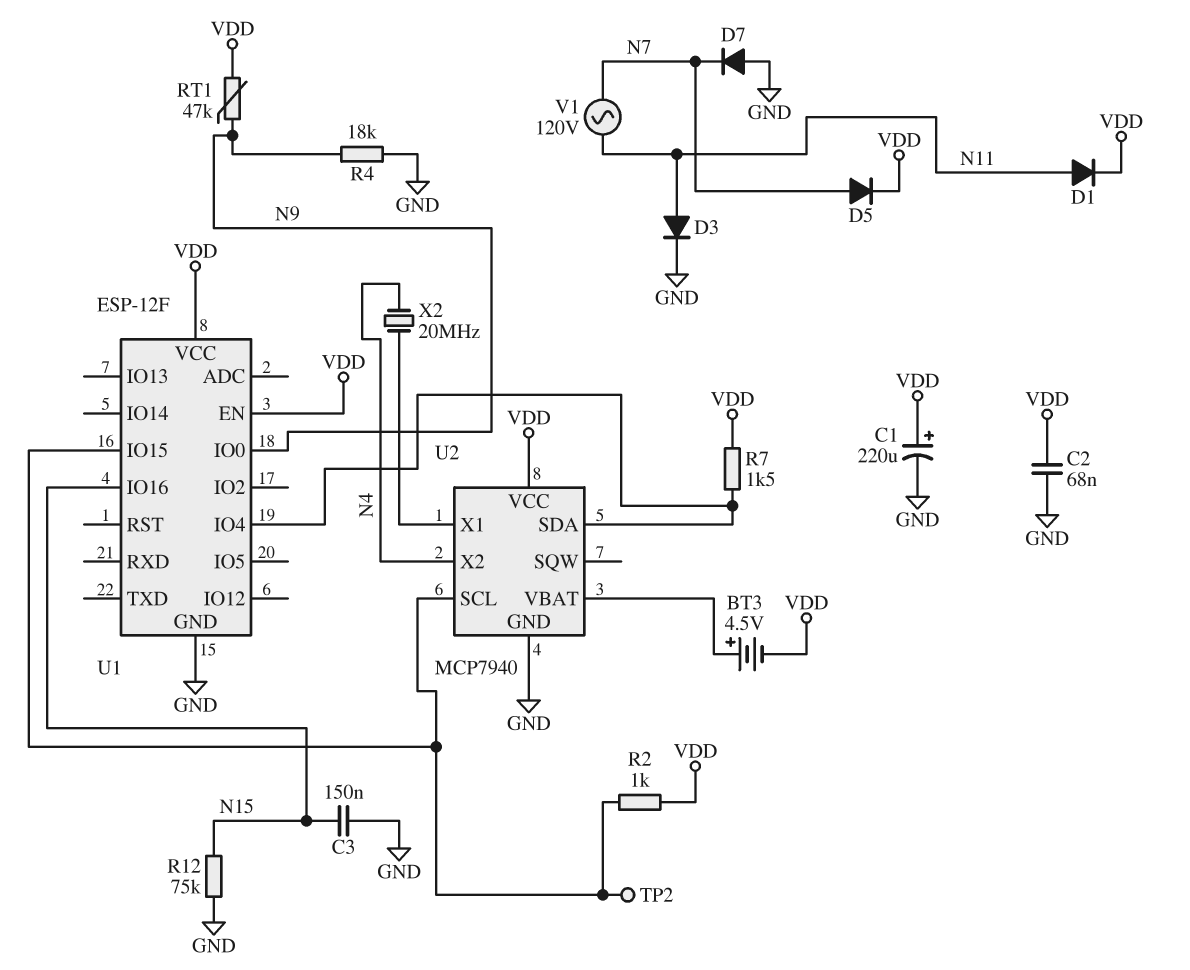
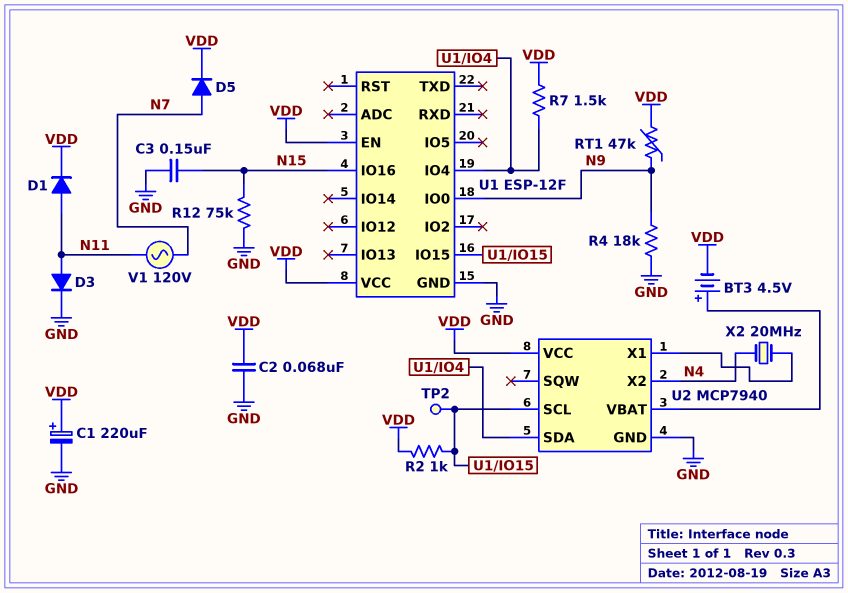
D7: diode (A GND, K N7) -> none

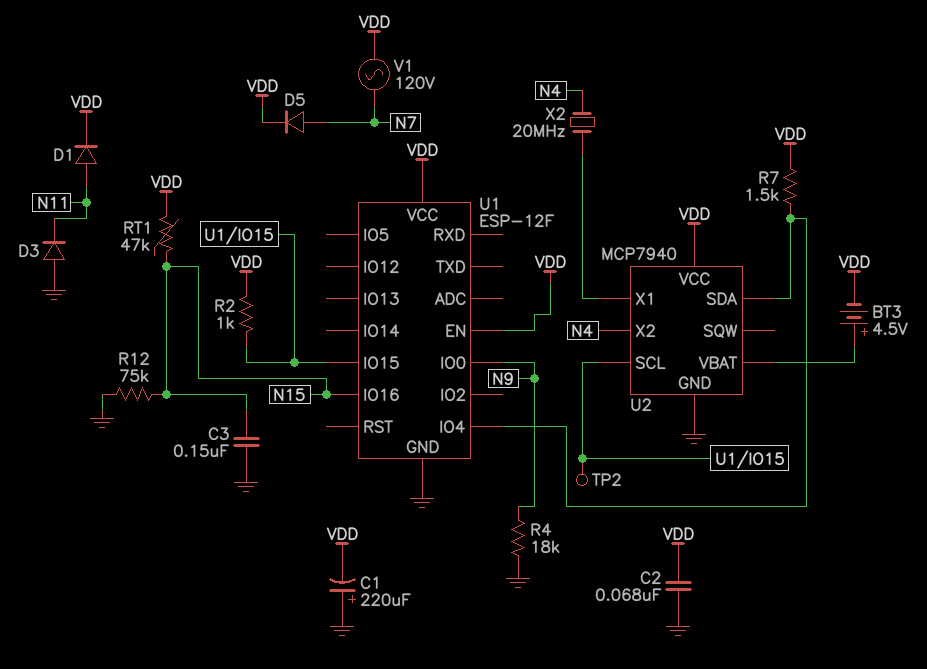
C1: 220uF (plus VDD, minus GND) -> 220uF (plus GND, minus VDD)
D3: diode (A N11, K GND) -> diode (A GND, K N11)
RT1: 47k (N9, VDD) -> 47k (N15, VDD)
V1: AC 120V (N7, N11) -> AC 120V (N7, VDD)

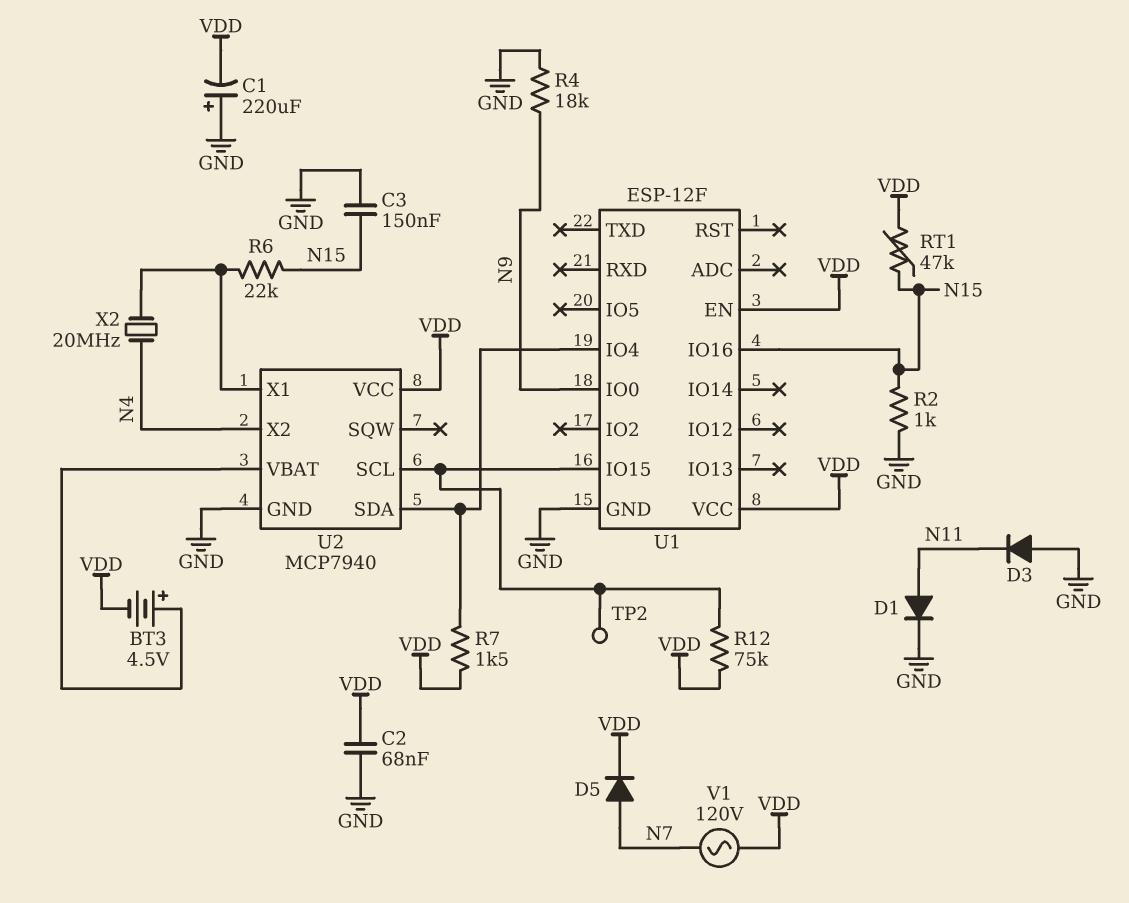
D1: diode (A N11, K VDD) -> diode (A N11, K GND)
R2: 1k (U1/IO15, VDD) -> 1k (GND, N15)
R6: none -> 22k (N15, U2/X1)
R12: 75k (GND, N15) -> 75k (U1/IO15, VDD)

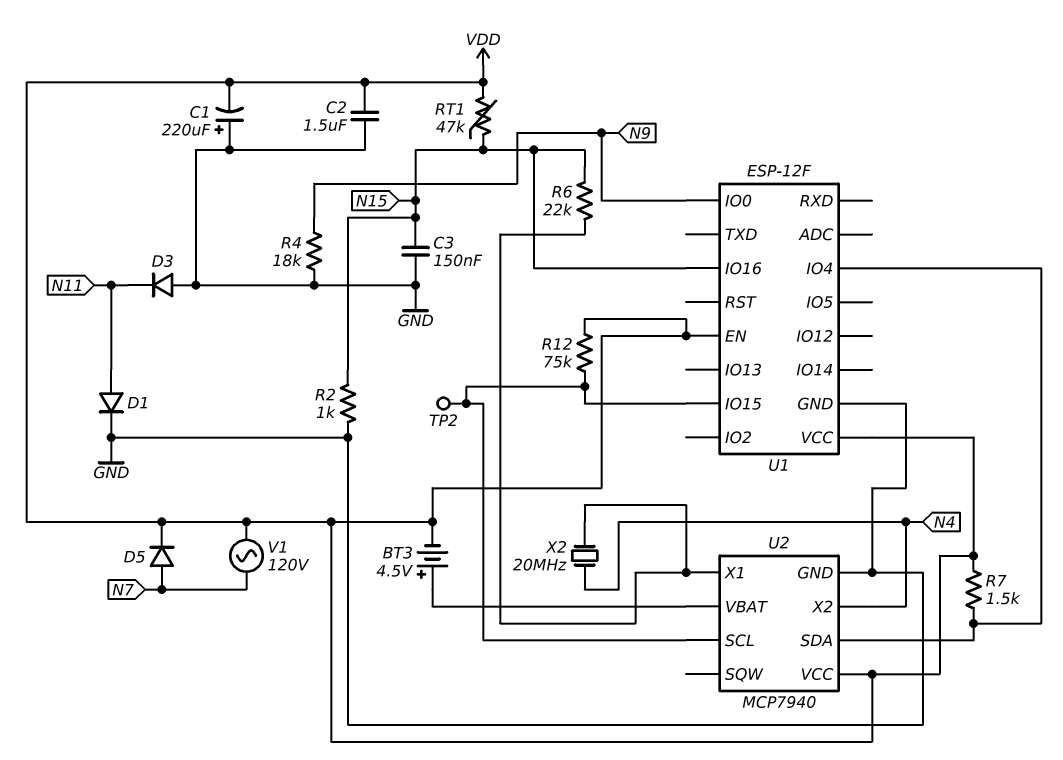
C2: 68nF (GND, VDD) -> 1.5uF (GND, VDD)

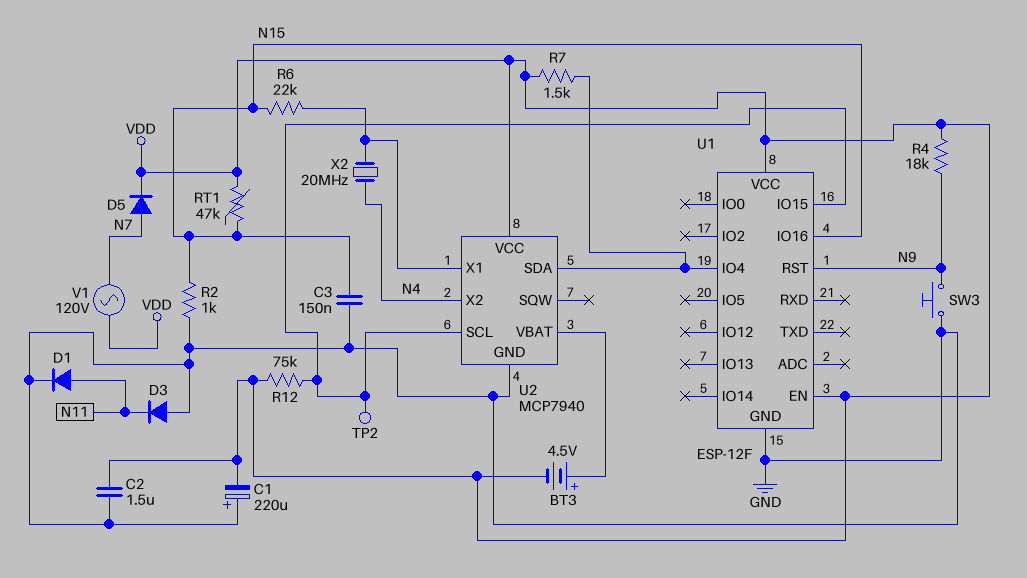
R4: 18k (GND, N9) -> 18k (N9, VDD)
SW3: none -> button (GND, N9)
U1 pin IO0: N9 -> none
U1 pin RST: none -> N9

